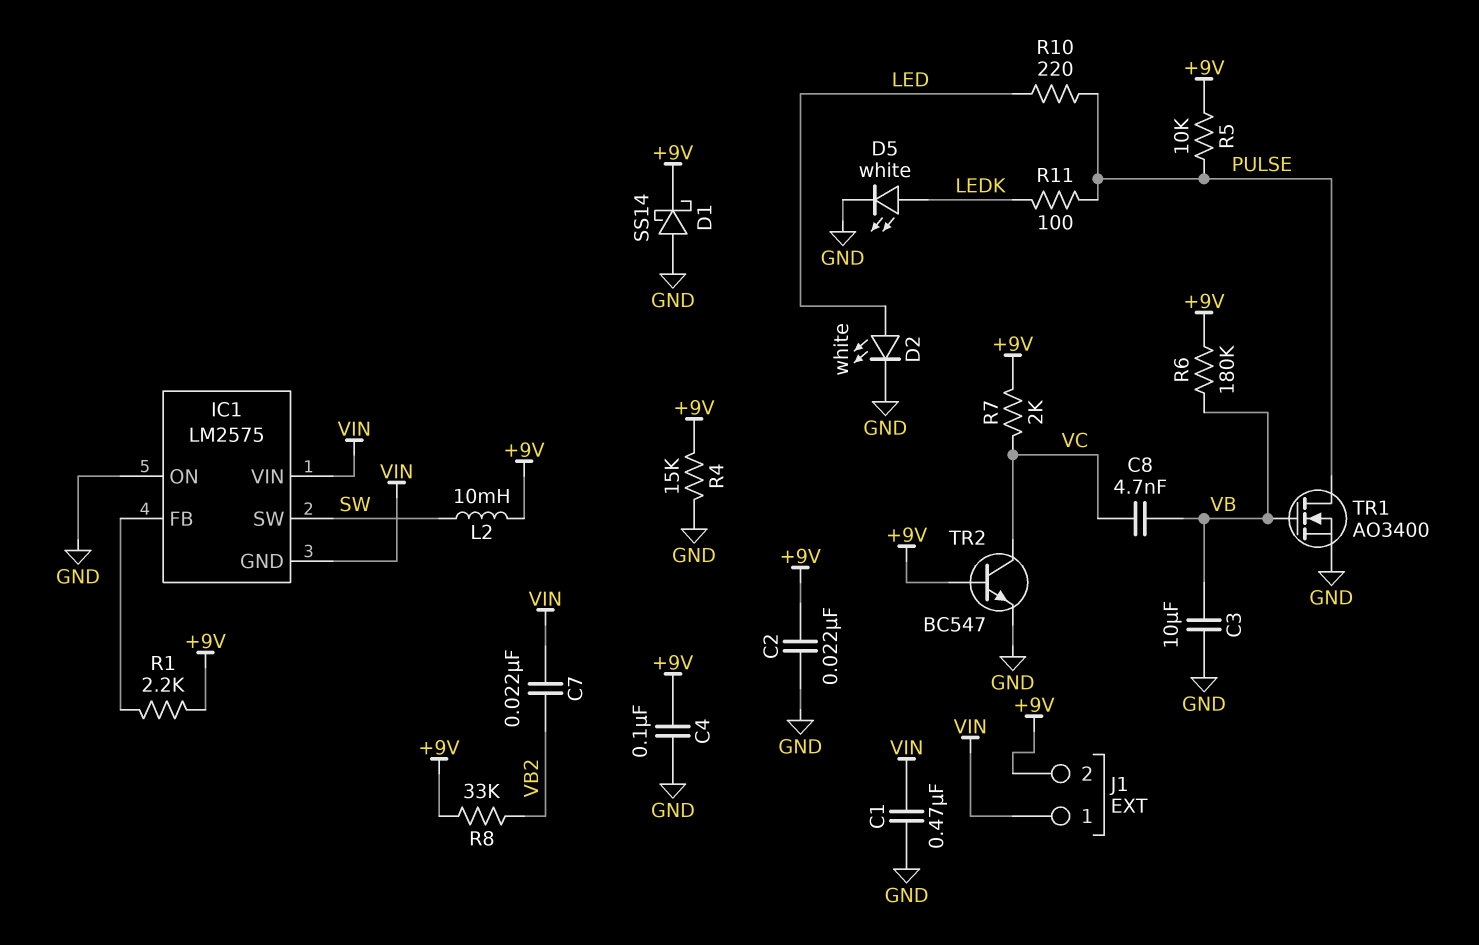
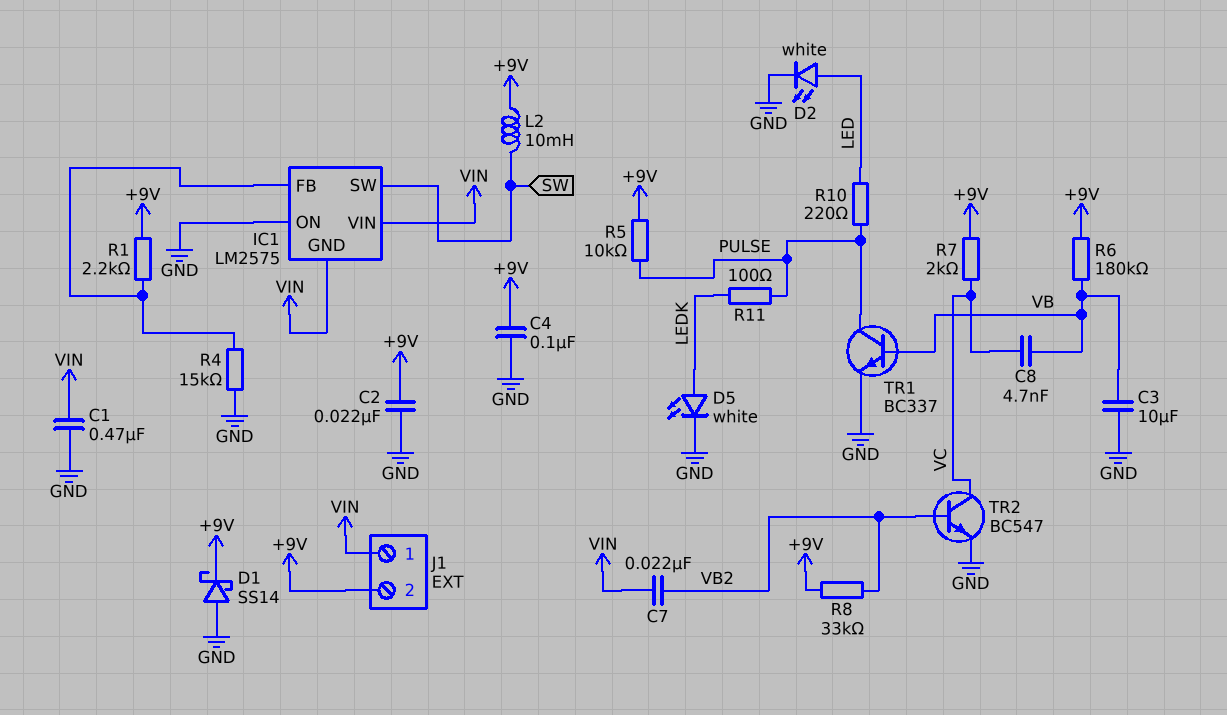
R4: 15k (+9V, GND) -> 15k (GND, IC1/FB)
TR1: NMOS AO3400 (G VB, D PULSE, S GND) -> NPN BC337 (B VB, C PULSE, E GND)
TR2: NPN BC547 (B +9V, C VC, E GND) -> NPN BC547 (B VB2, C VC, E GND)

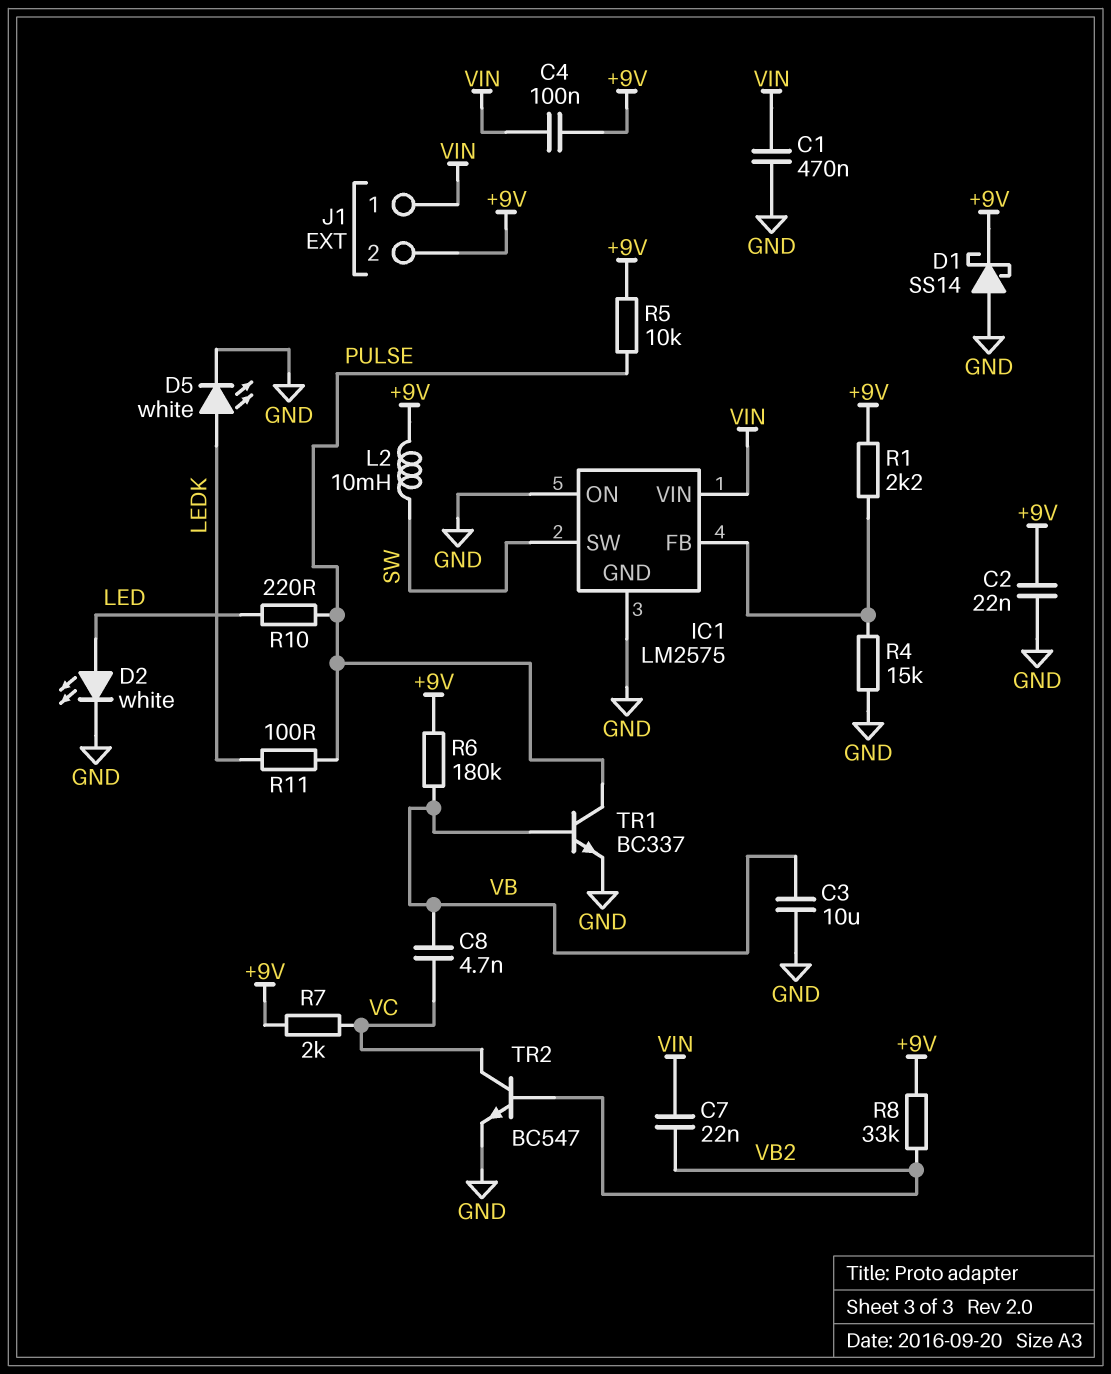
C4: 100nF (+9V, GND) -> 100nF (+9V, VIN)
IC1 pin GND: VIN -> GND

